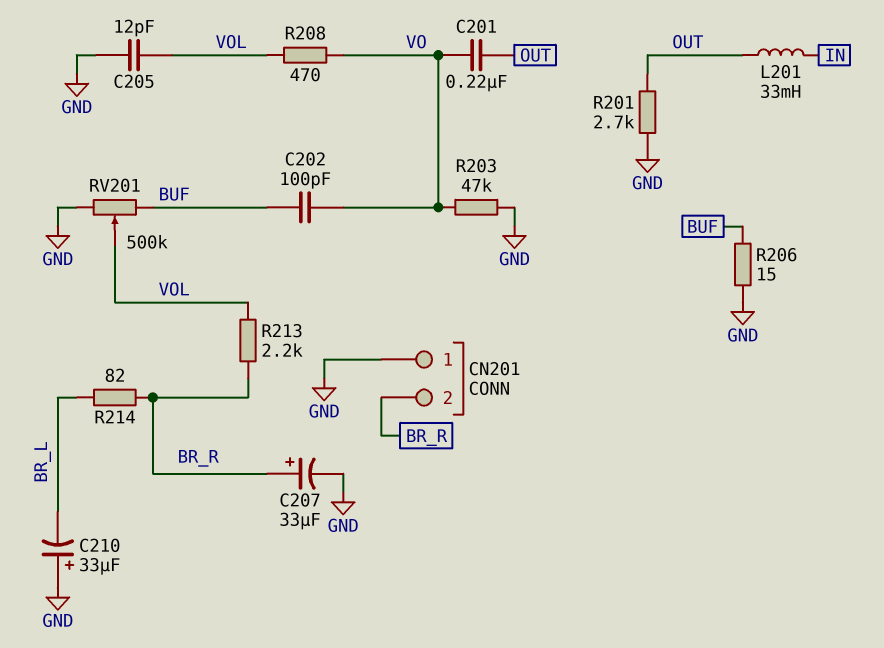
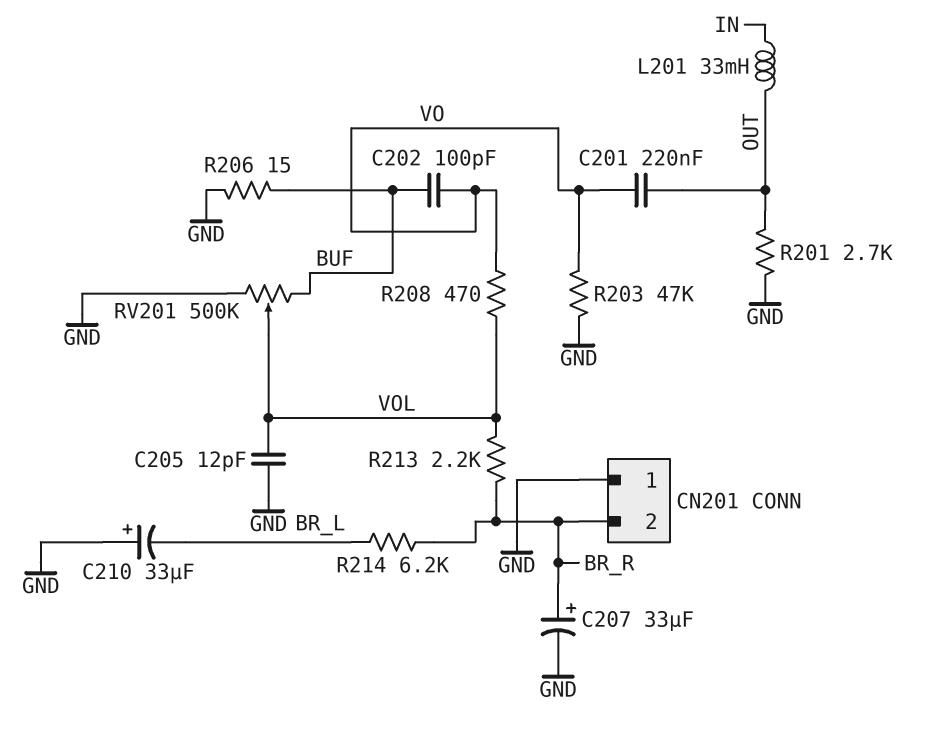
R214: 82 (BR_L, BR_R) -> 6.2k (BR_L, BR_R)

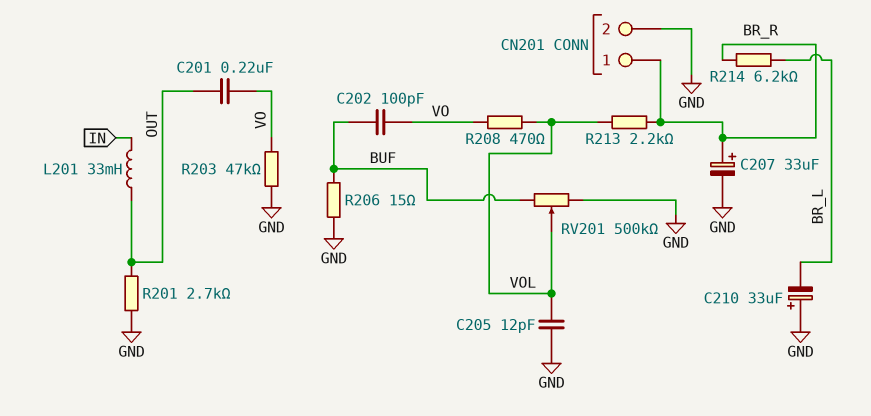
CN201 pin 1: GND -> BR_R
CN201 pin 2: BR_R -> GND

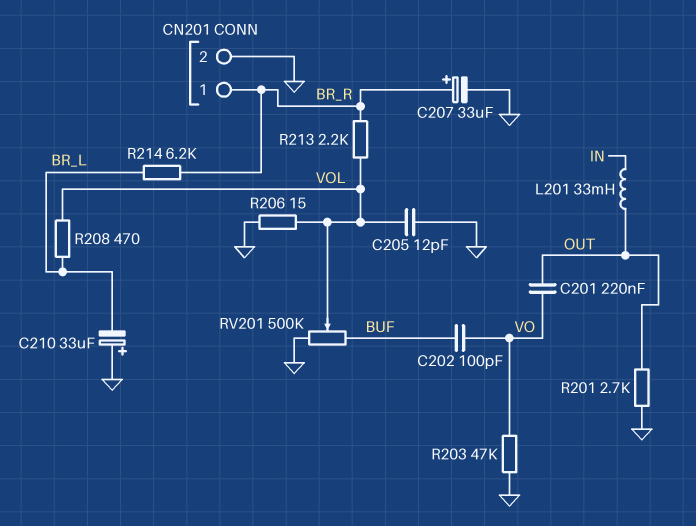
R206: 15 (BUF, GND) -> 15 (GND, VOL)
R208: 470 (VO, VOL) -> 470 (BR_L, VOL)

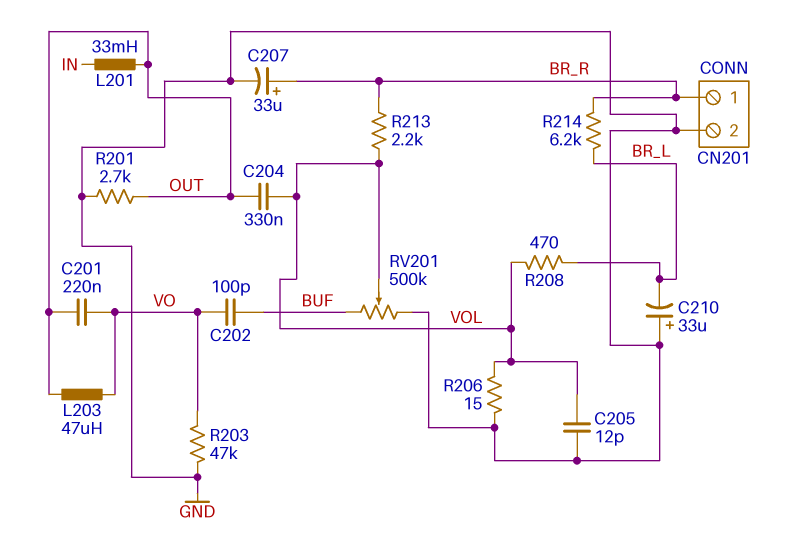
C204: none -> 330nF (OUT, VOL)
L203: none -> 47uH (OUT, VO)

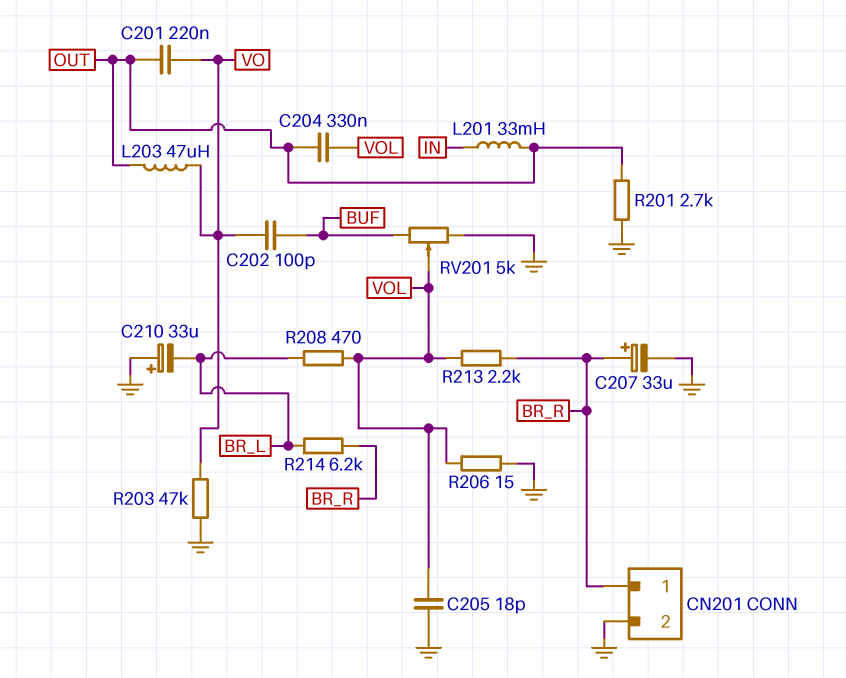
C205: 12pF (GND, VOL) -> 18pF (GND, VOL)
RV201: 500k (BUF, GND, wiper VOL) -> 5k (BUF, GND, wiper VOL)

